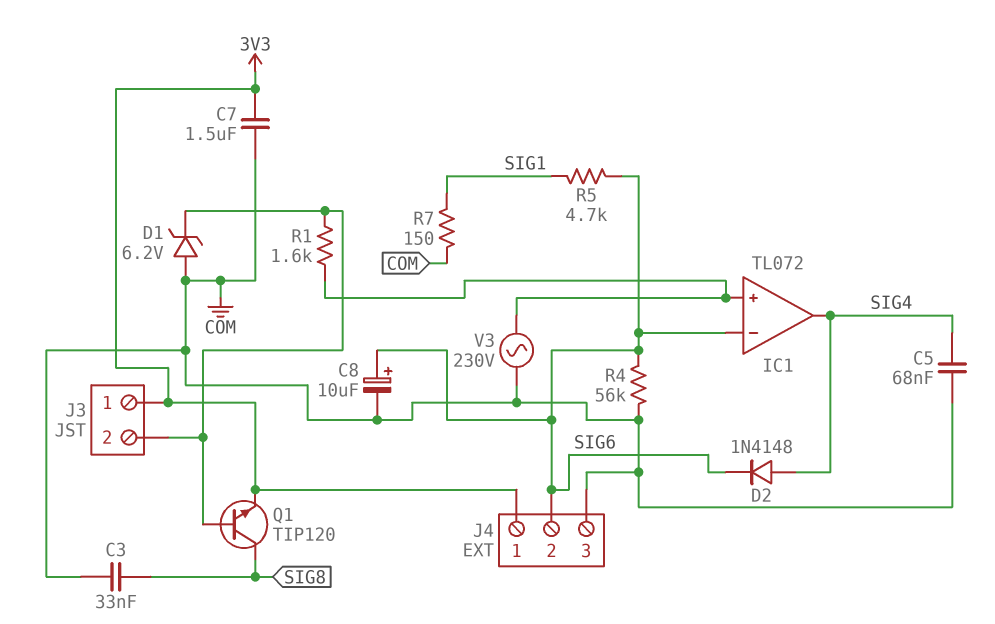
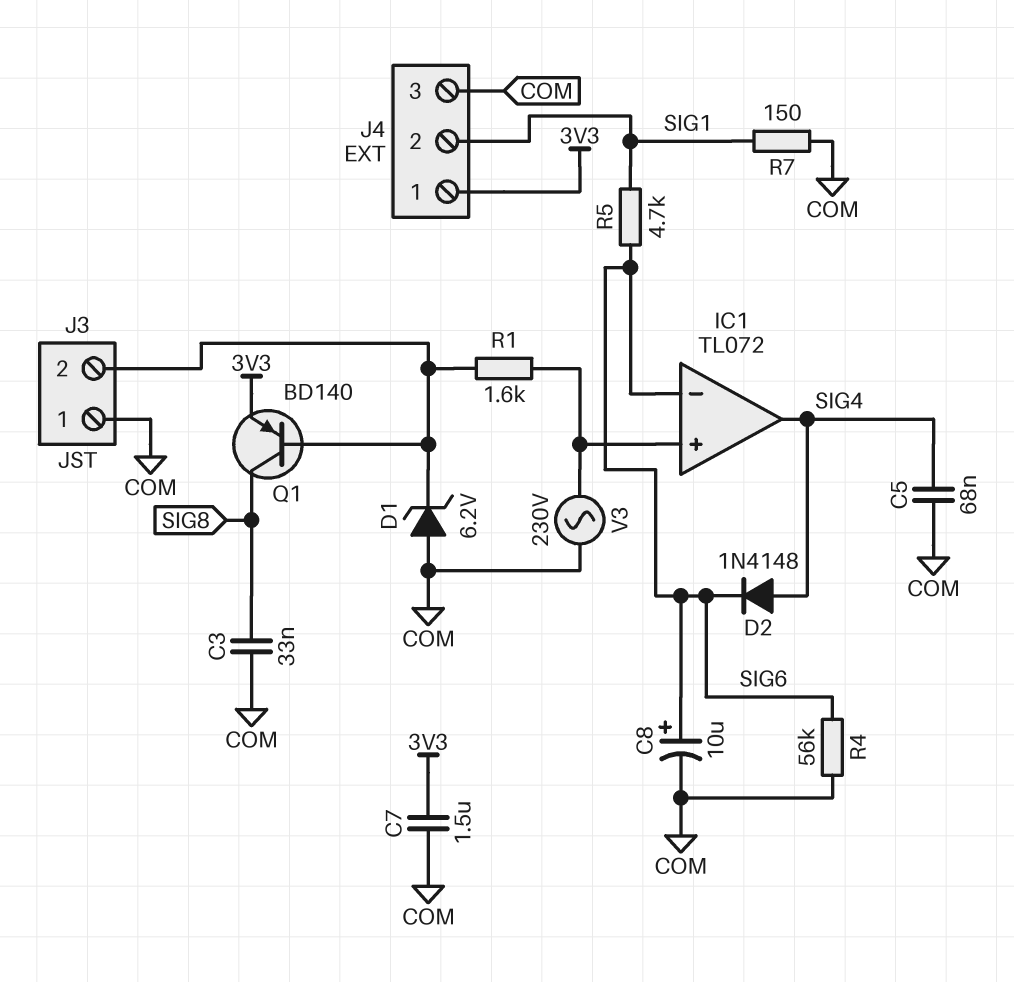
J3 pin 1: 3V3 -> COM
J4 pin 2: SIG6 -> SIG1
Q1: NPN TIP120 (B J3/2, C SIG8, E 3V3) -> PNP BD140 (B J3/2, C SIG8, E 3V3)

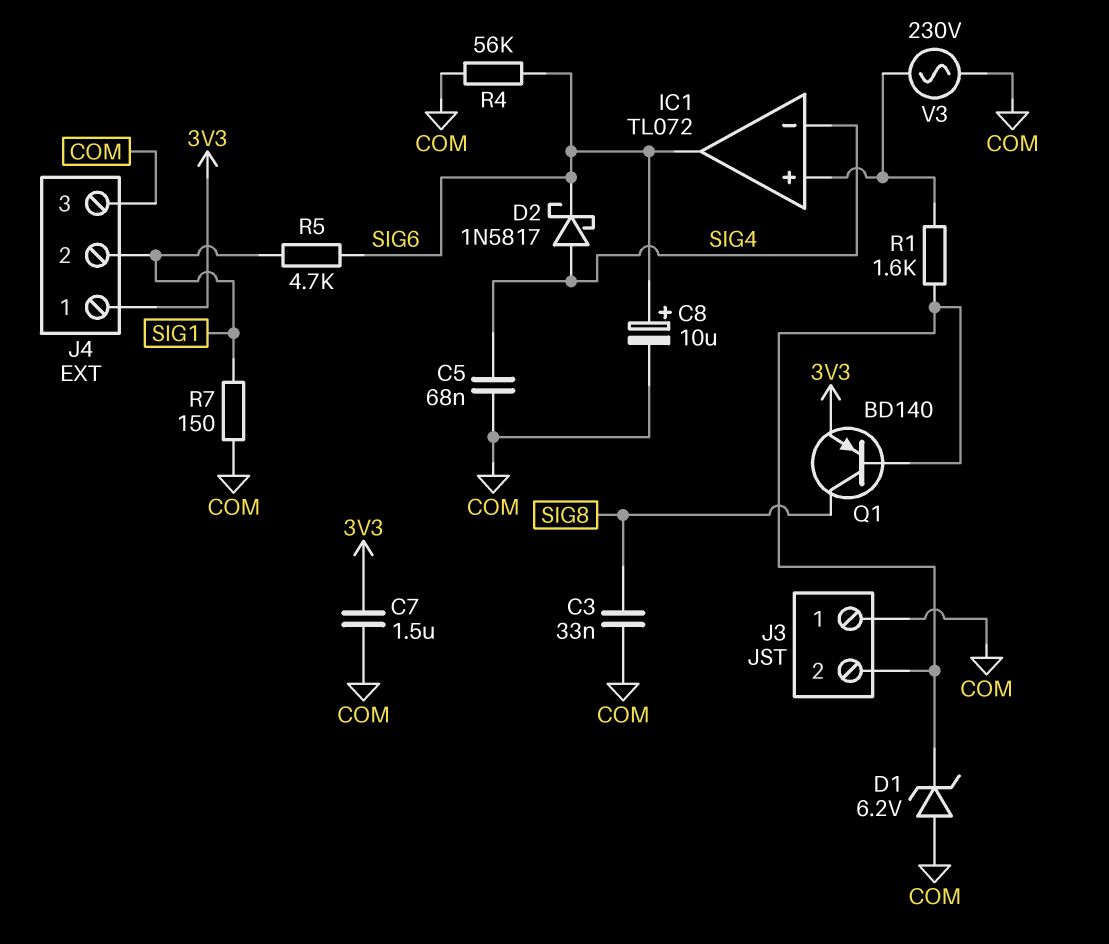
D2: diode 1N4148 (A SIG4, K SIG6) -> schottky 1N5817 (A SIG4, K SIG6)
IC1 pin in-: SIG6 -> SIG4
IC1 pin out: SIG4 -> SIG6

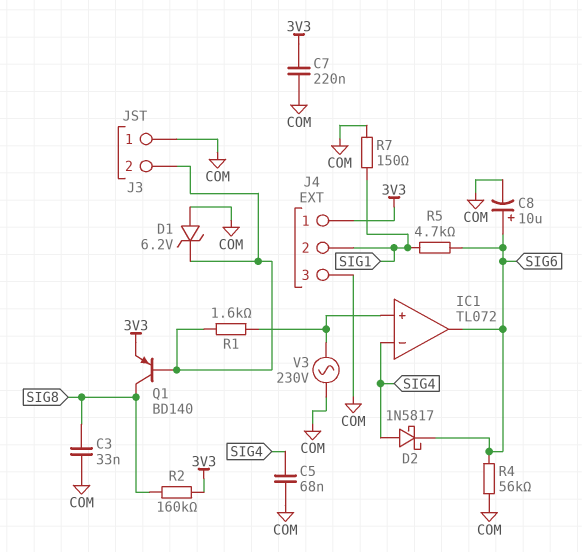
C7: 1.5uF (3V3, COM) -> 220nF (3V3, COM)
R2: none -> 160k (3V3, SIG8)

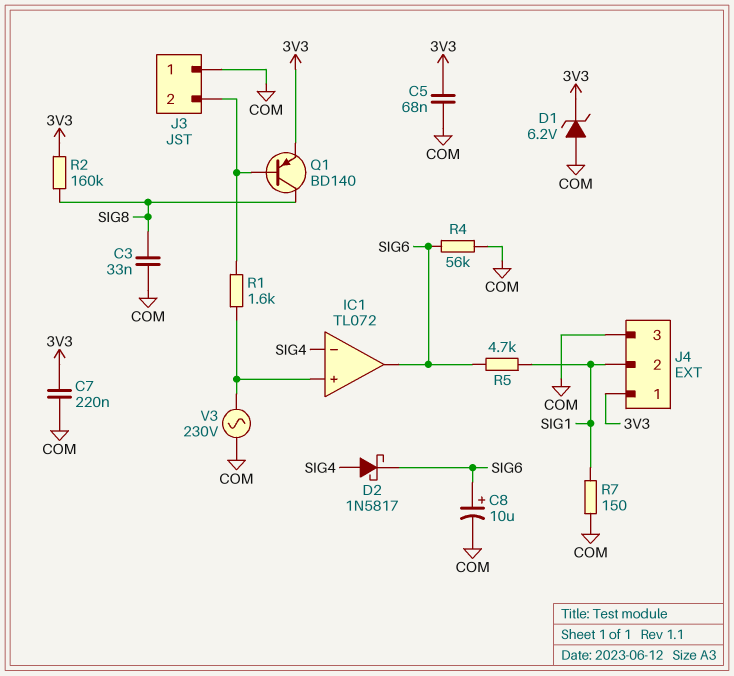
C5: 68nF (COM, SIG4) -> 68nF (3V3, COM)
D1: zener 6.2V (A COM, K J3/2) -> zener 6.2V (A COM, K 3V3)

